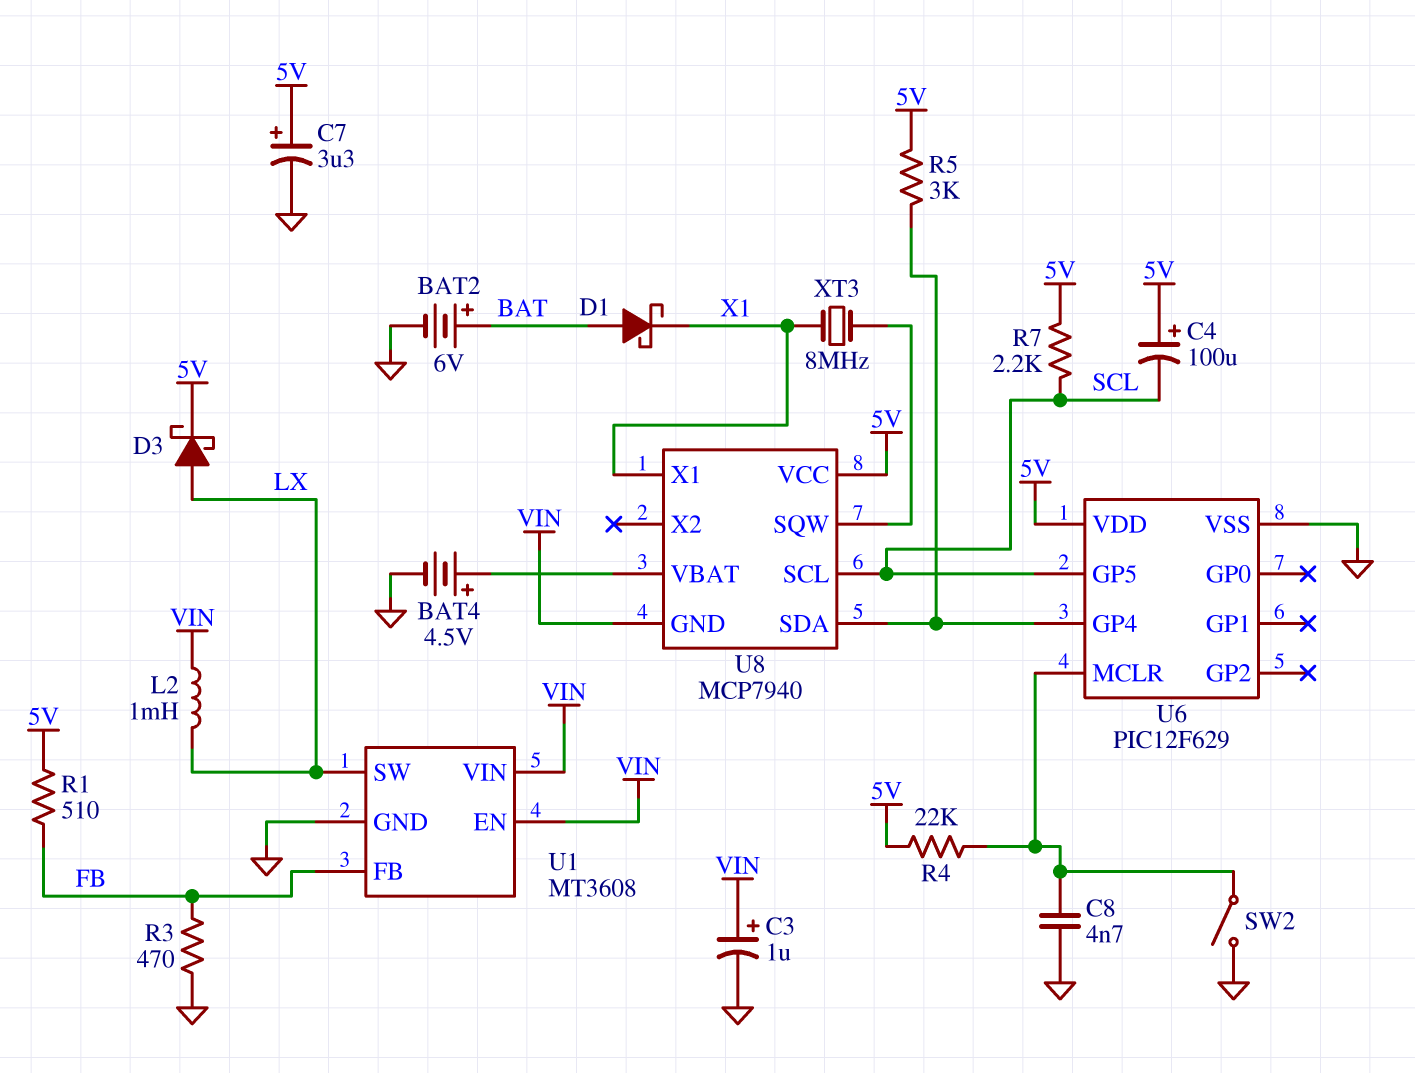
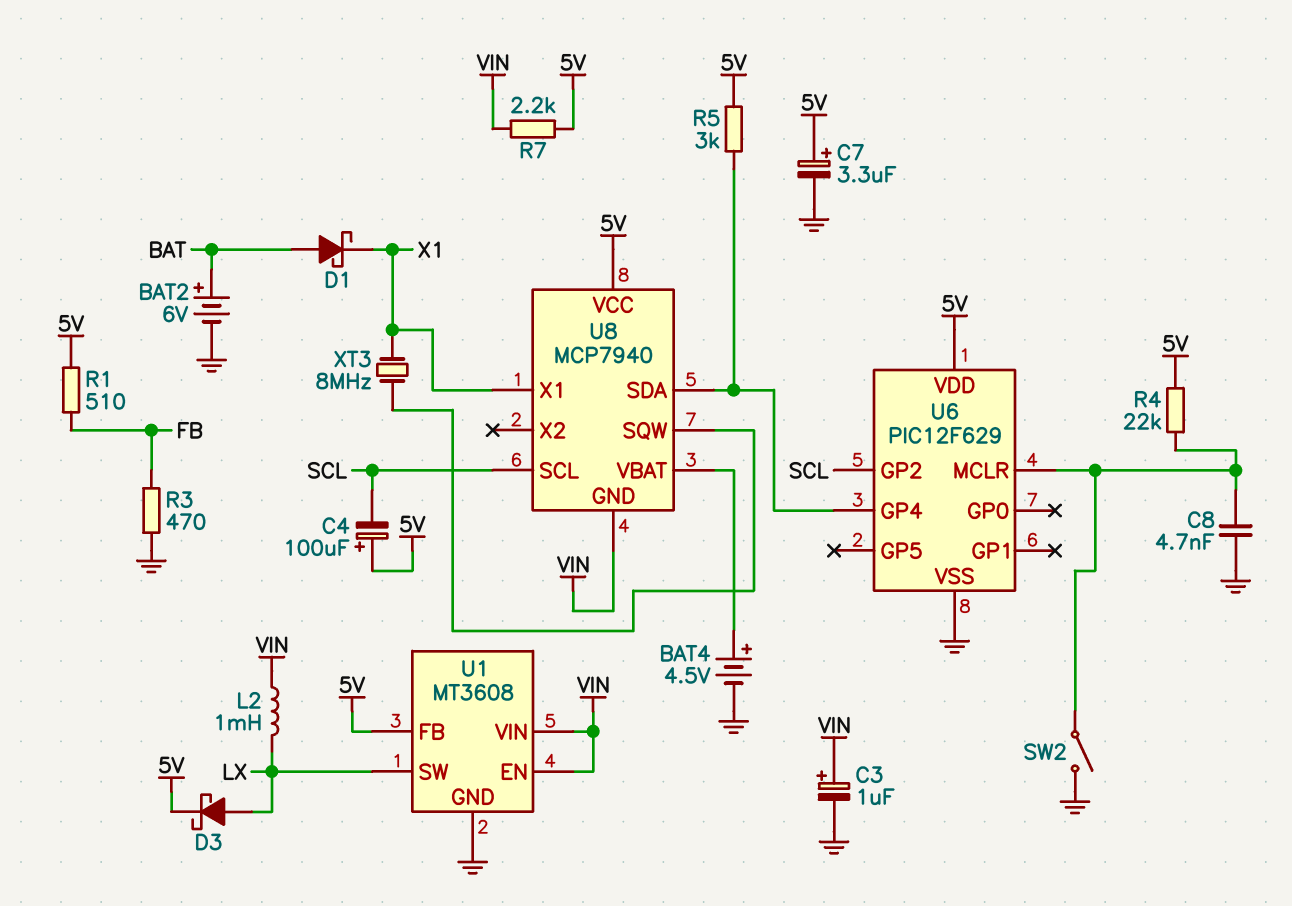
R7: 2.2k (5V, SCL) -> 2.2k (5V, VIN)
U1 pin FB: FB -> 5V
U6 pin GP2: none -> SCL
U6 pin GP5: SCL -> none

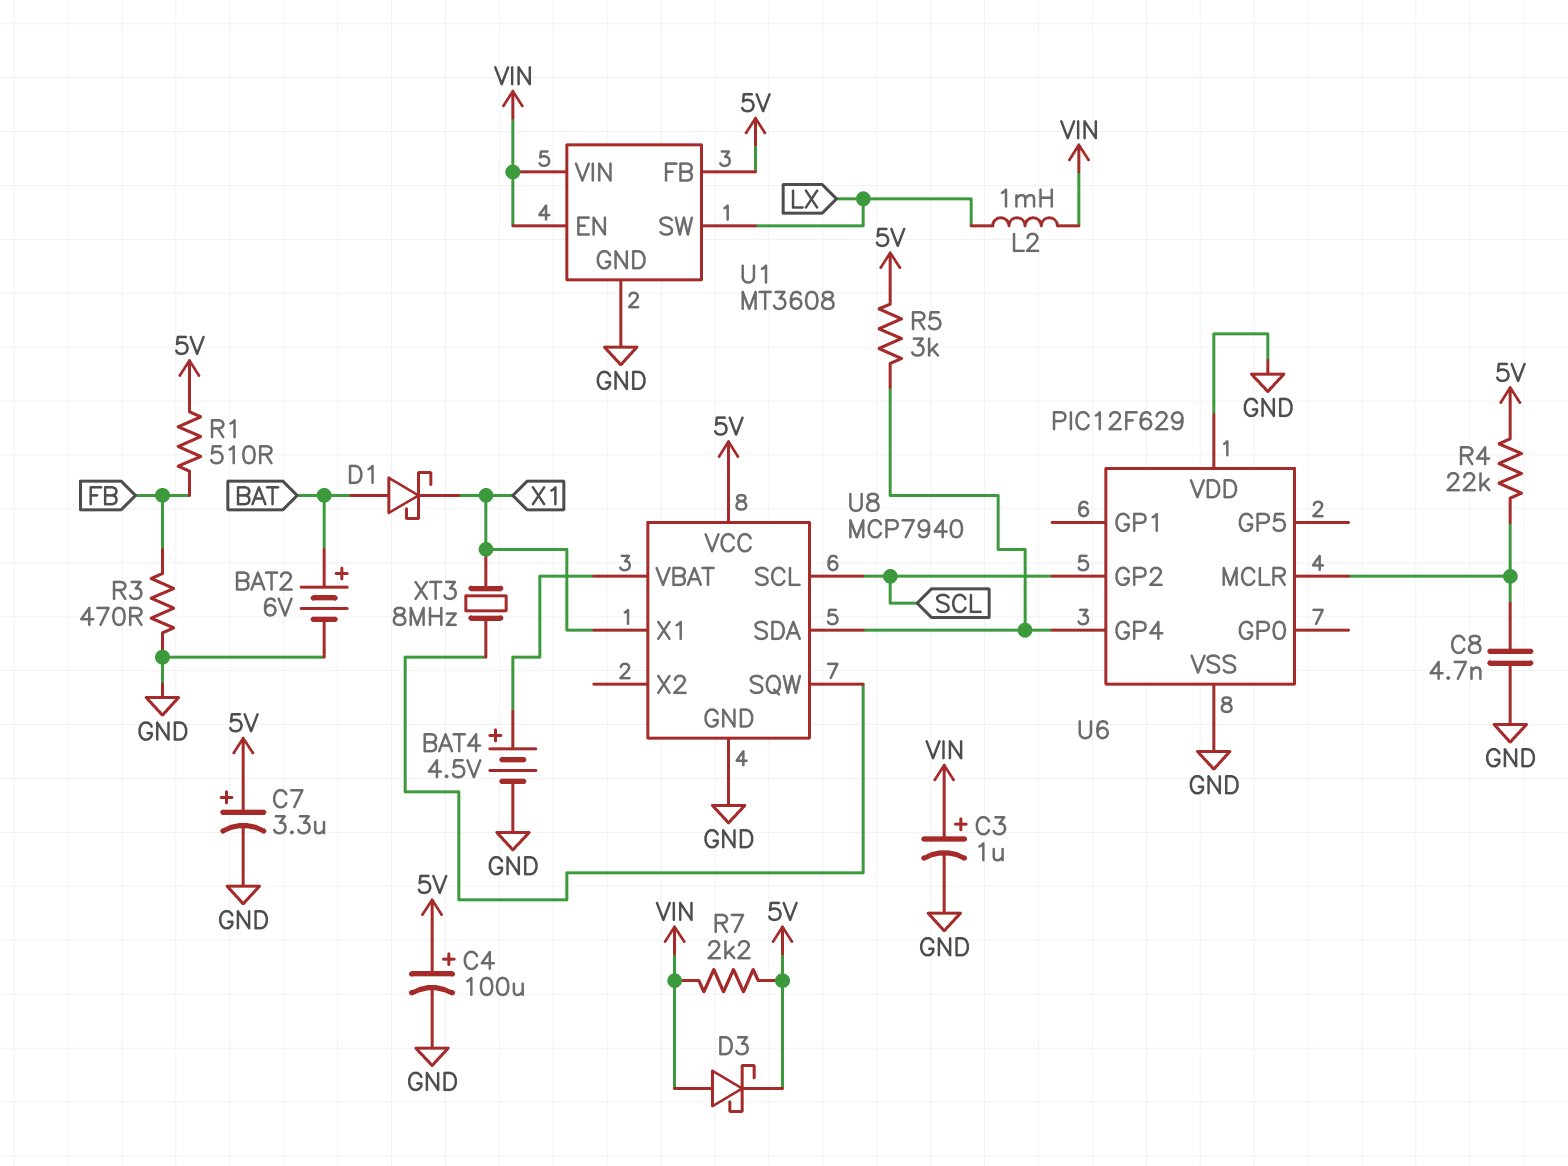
C4: 100uF (plus 5V, minus SCL) -> 100uF (plus 5V, minus GND)
D3: schottky (A LX, K 5V) -> schottky (A VIN, K 5V)
SW2: switch (GND, U6/MCLR) -> none
U6 pin VDD: 5V -> GND
U8 pin GND: VIN -> GND

